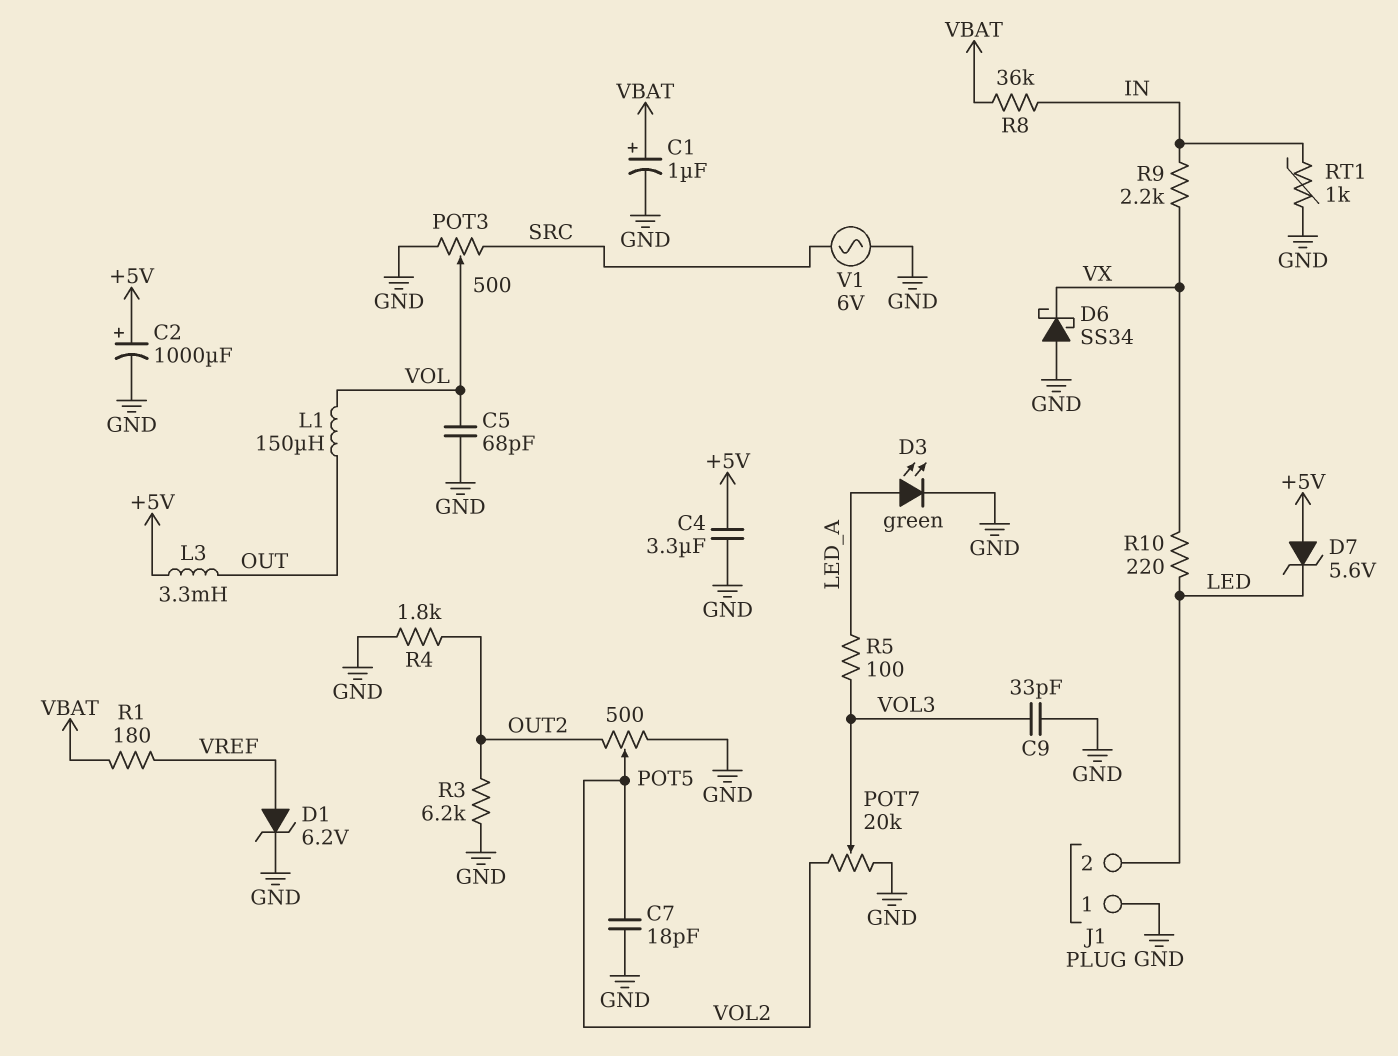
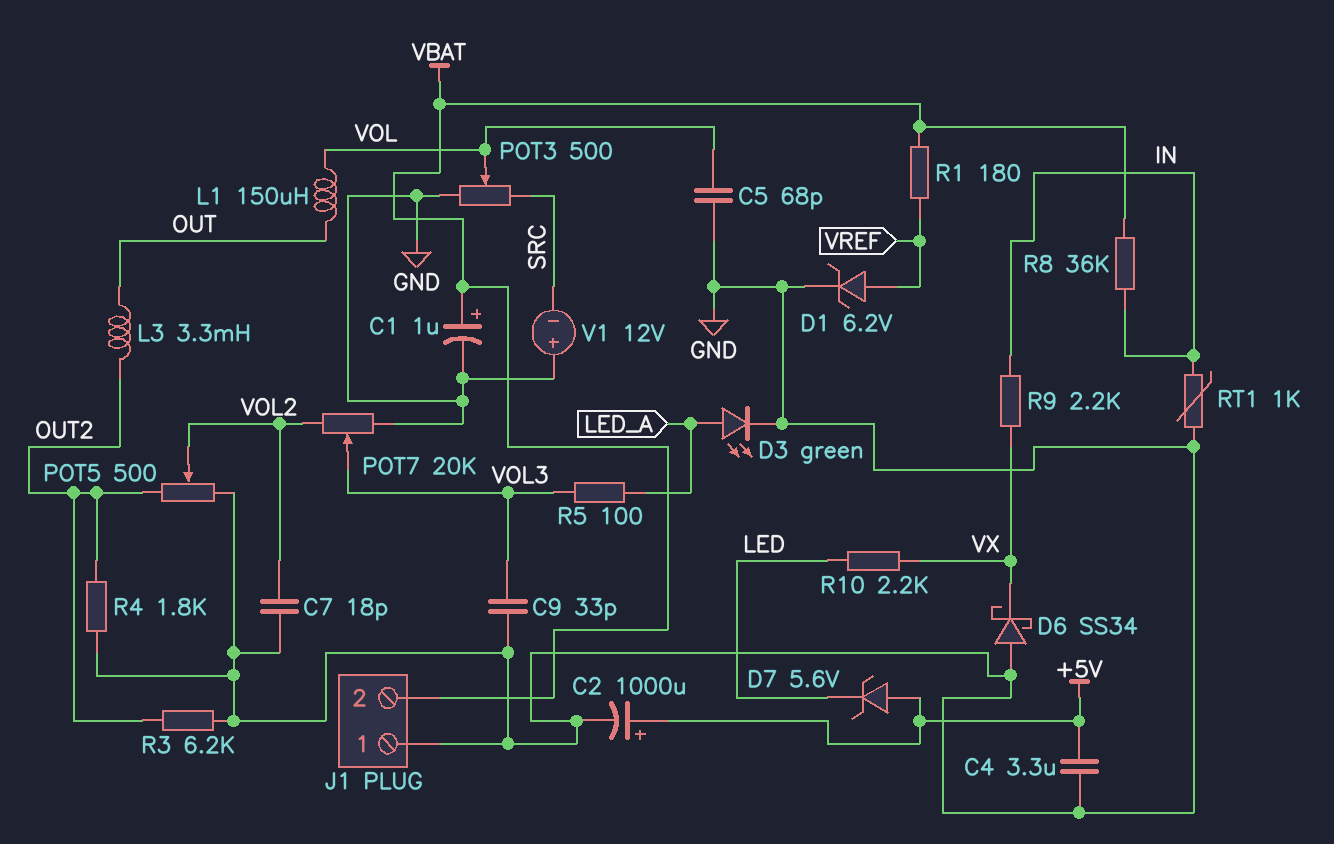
J1 pin 2: LED -> VBAT
L3: 3.3mH (+5V, OUT) -> 3.3mH (OUT, OUT2)
R10: 220 (LED, VX) -> 2.2k (LED, VX)
V1: AC 6V (GND, SRC) -> 12V (plus GND, minus SRC)

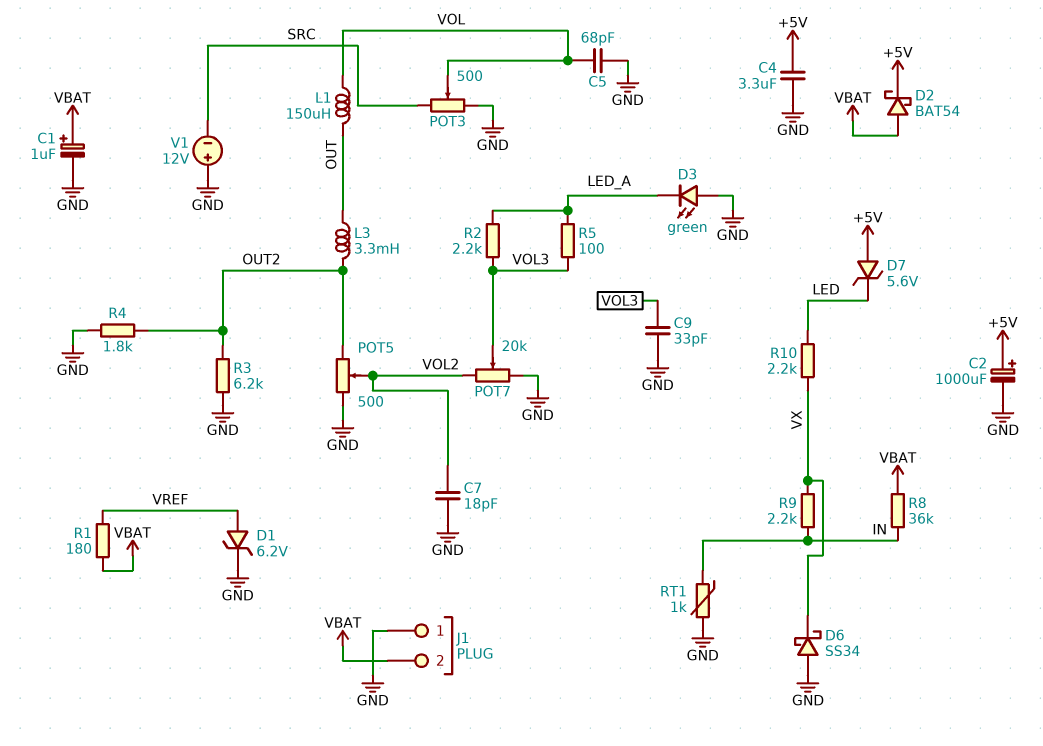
D2: none -> schottky BAT54 (A VBAT, K +5V)
D3: LED green (A LED_A, K GND) -> LED green (A GND, K LED_A)
R2: none -> 2.2k (LED_A, VOL3)

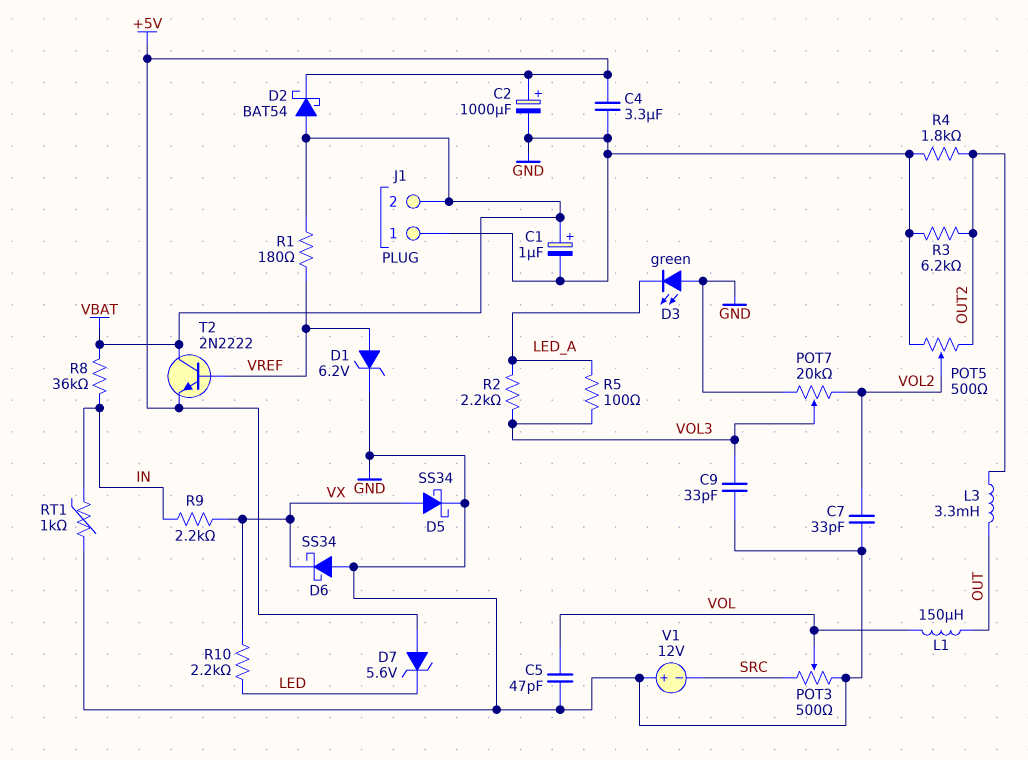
C5: 68pF (GND, VOL) -> 47pF (GND, VOL)
C7: 18pF (GND, VOL2) -> 33pF (GND, VOL2)
D5: none -> schottky SS34 (A VX, K GND)
T2: none -> NPN 2N2222 (B VREF, C VBAT, E +5V)

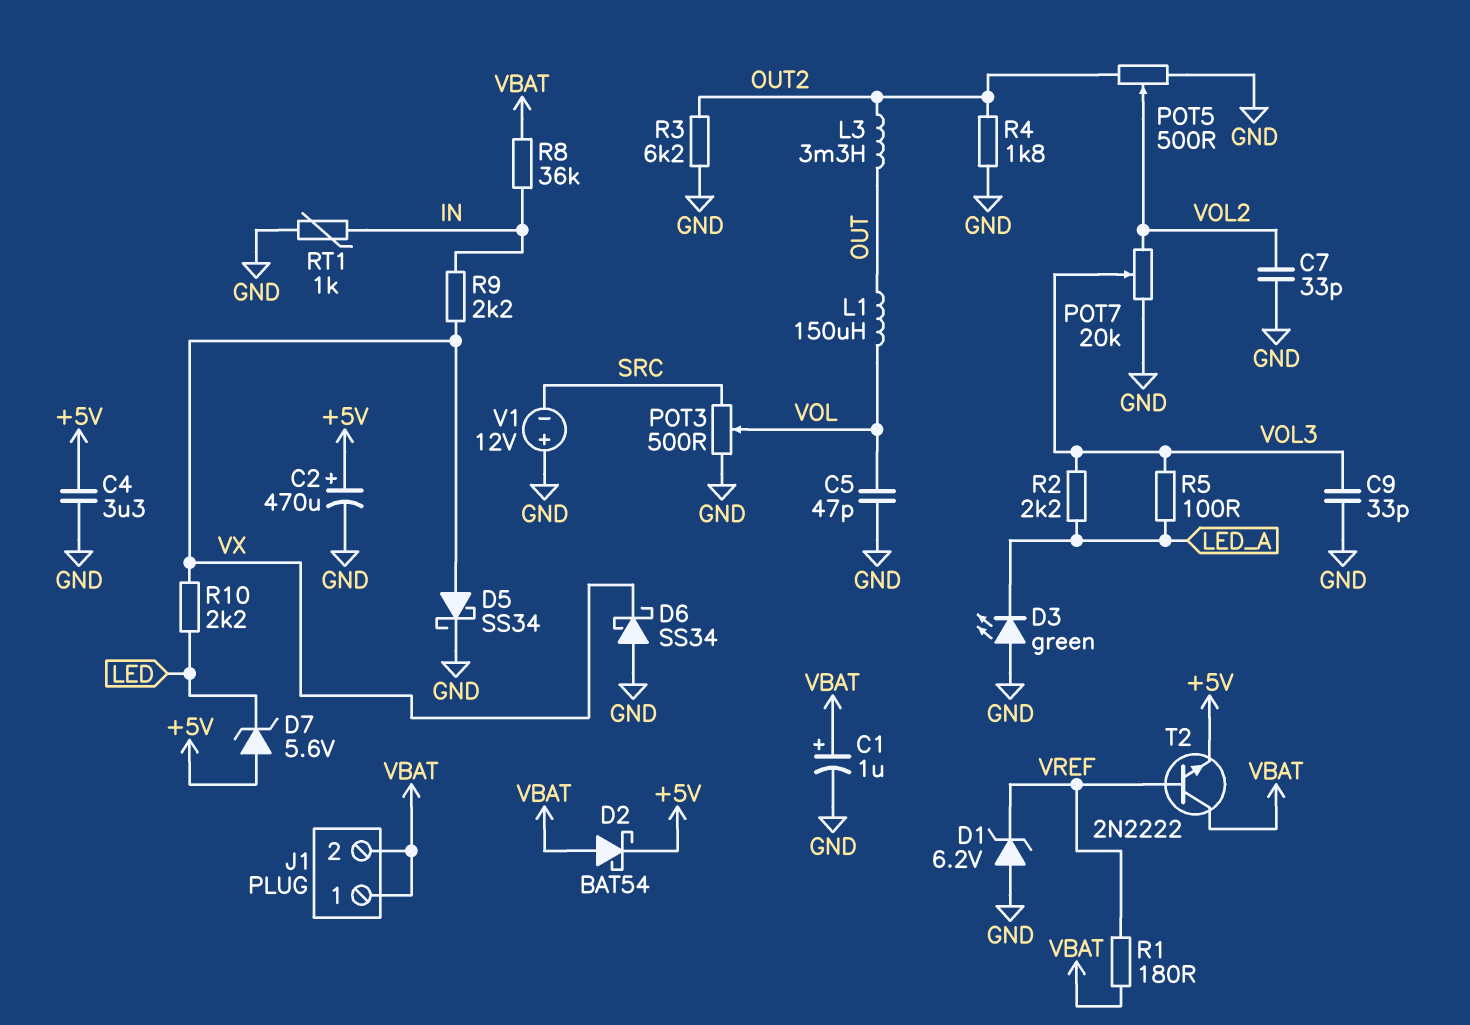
C2: 1000uF (plus +5V, minus GND) -> 470uF (plus +5V, minus GND)
D1: zener 6.2V (A VREF, K GND) -> zener 6.2V (A GND, K VREF)
J1 pin 1: GND -> VBAT

